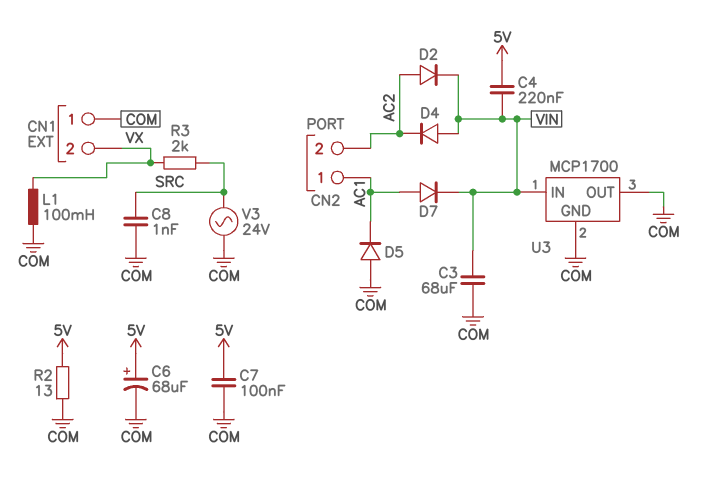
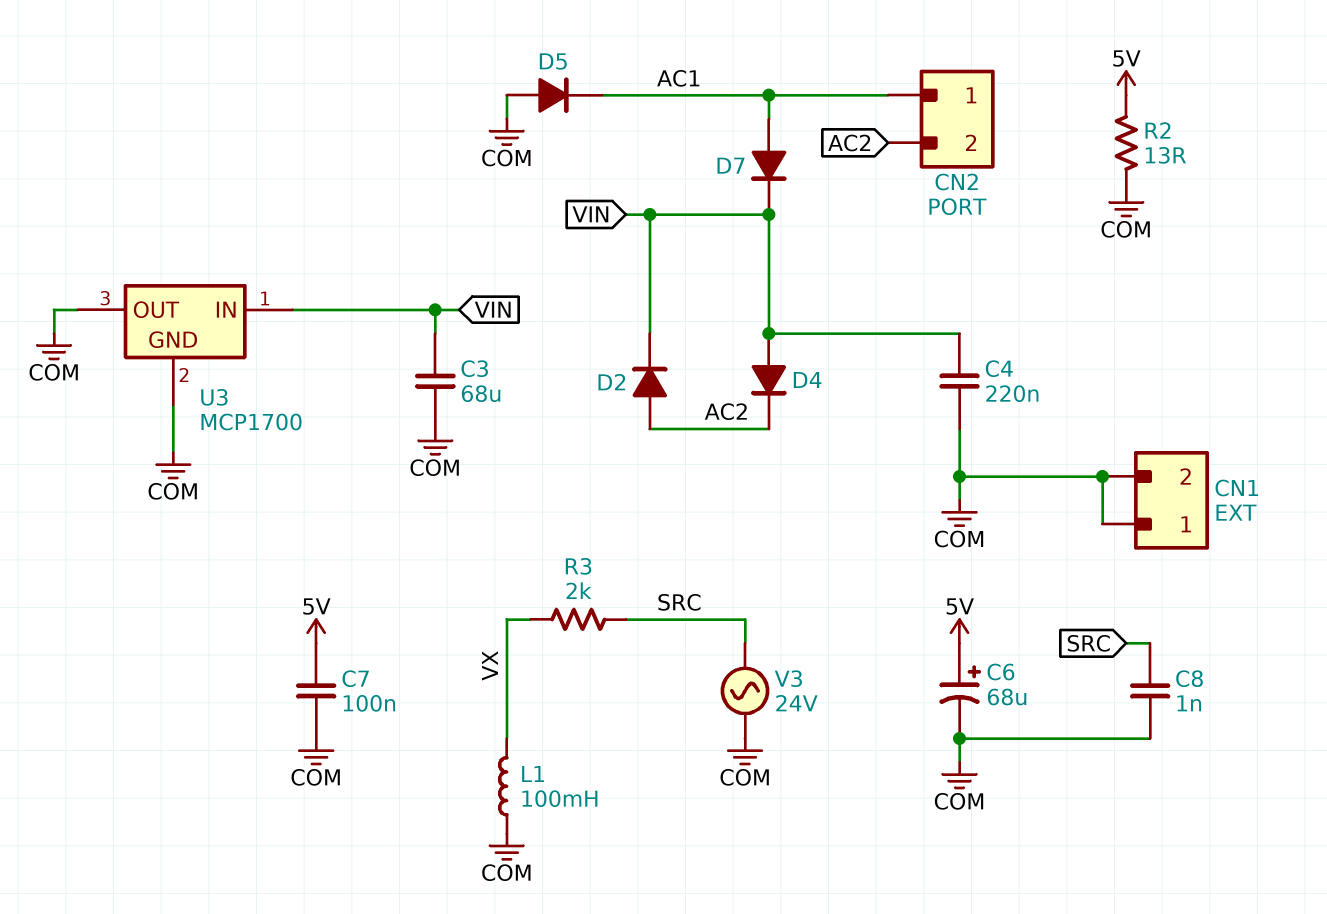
C4: 220nF (5V, VIN) -> 220nF (COM, VIN)
CN1 pin 2: VX -> COM

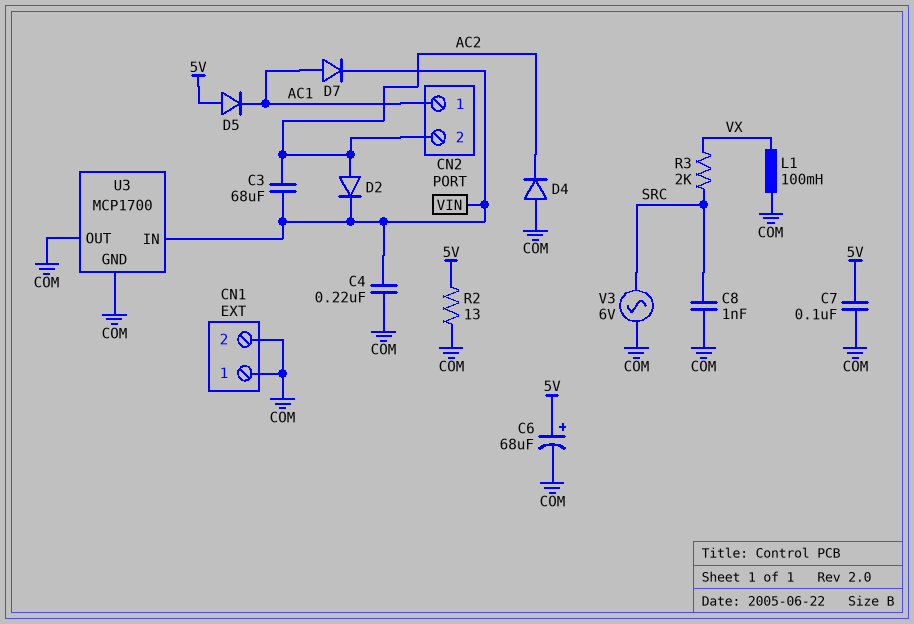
C3: 68uF (COM, VIN) -> 68uF (AC2, VIN)
D4: diode (A VIN, K AC2) -> diode (A COM, K AC2)
D5: diode (A COM, K AC1) -> diode (A 5V, K AC1)
V3: AC 24V (COM, SRC) -> AC 6V (COM, SRC)

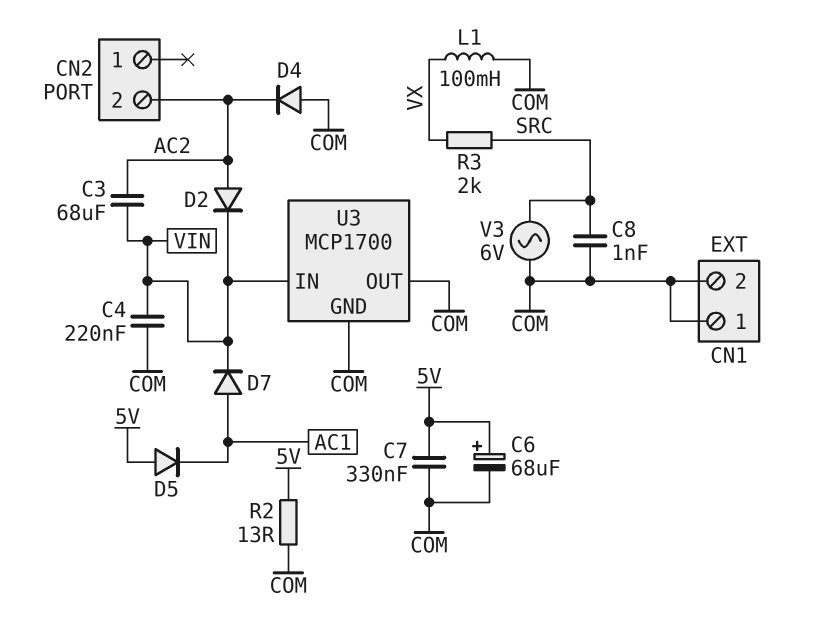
C7: 100nF (5V, COM) -> 330nF (5V, COM)
CN2 pin 1: AC1 -> none

